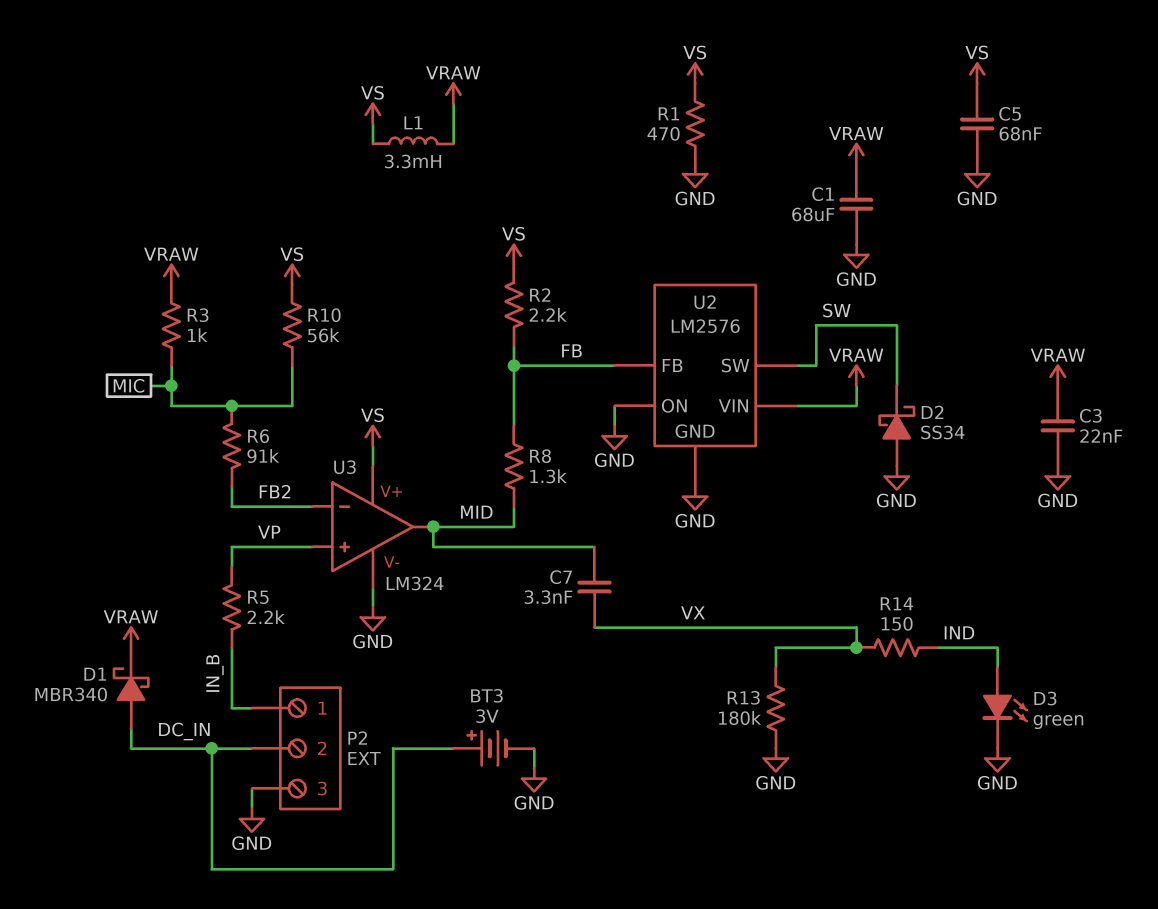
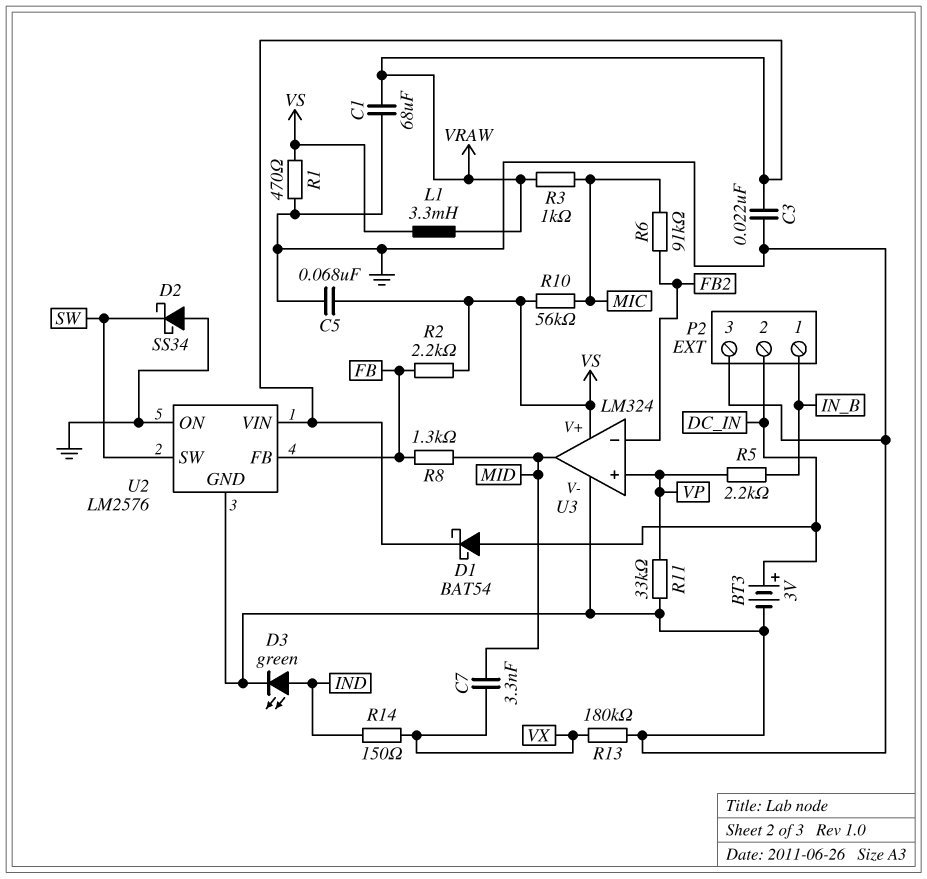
D1: schottky MBR340 (A DC_IN, K VRAW) -> schottky BAT54 (A DC_IN, K VRAW)
R11: none -> 33k (GND, VP)

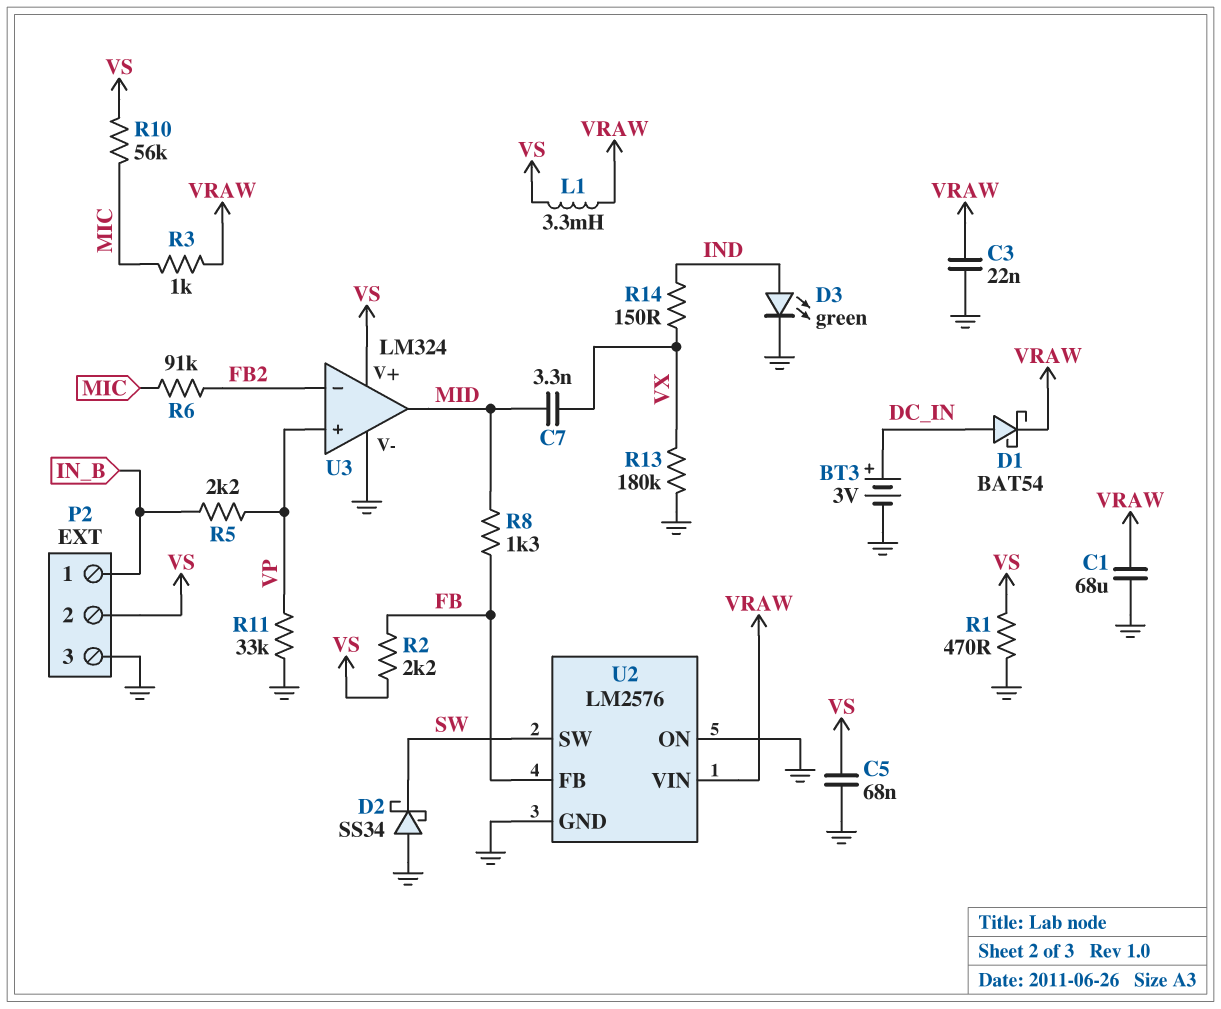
P2 pin 2: DC_IN -> VS

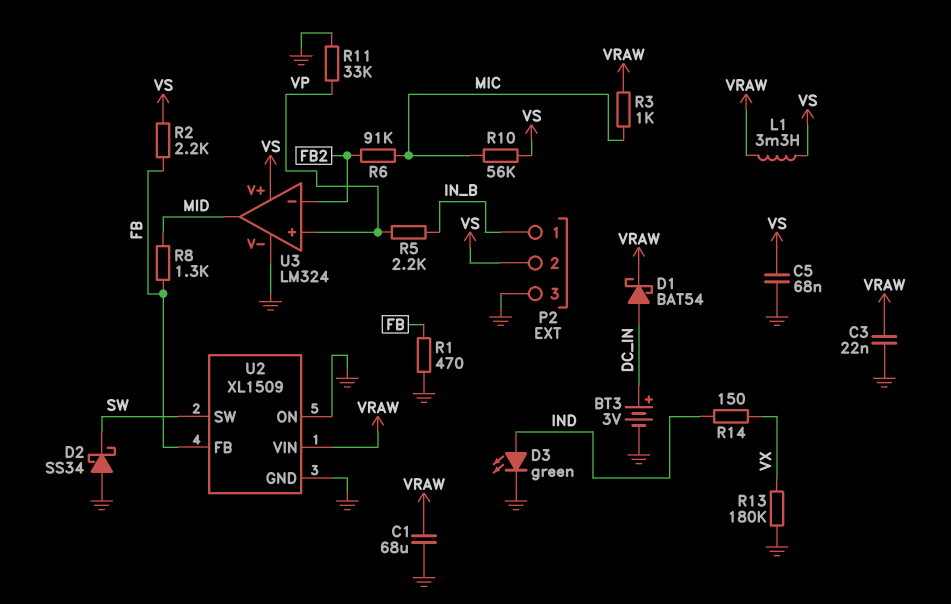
C7: 3.3nF (MID, VX) -> none
R1: 470 (GND, VS) -> 470 (FB, GND)
U2: LM2576 -> XL1509

